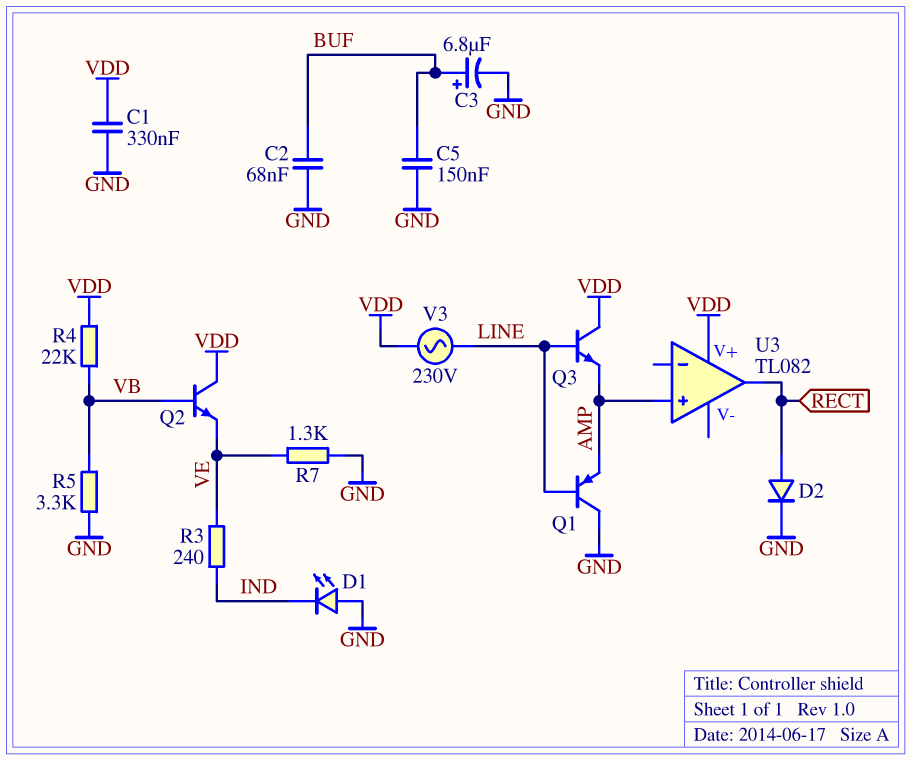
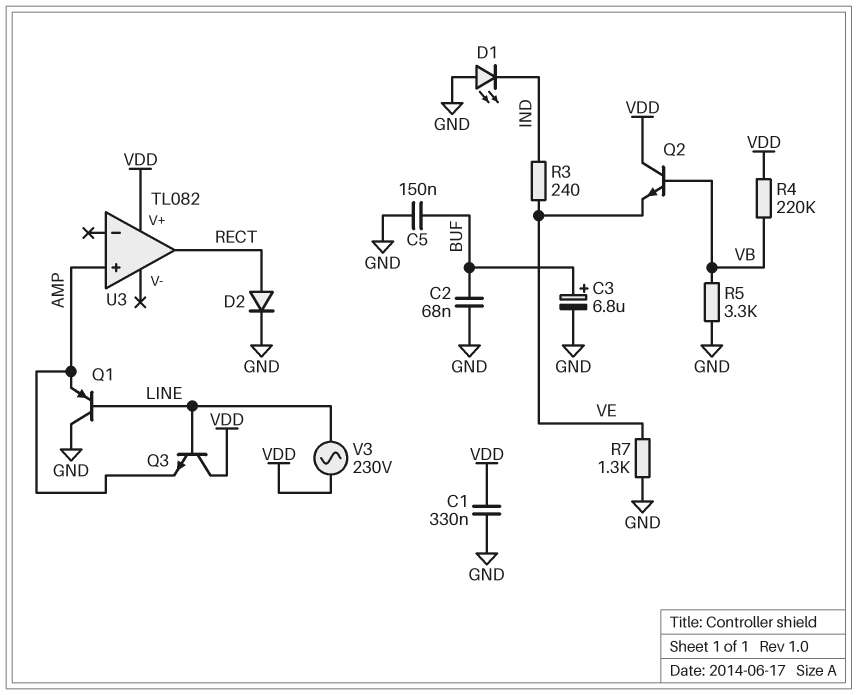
R4: 22k (VB, VDD) -> 220k (VB, VDD)

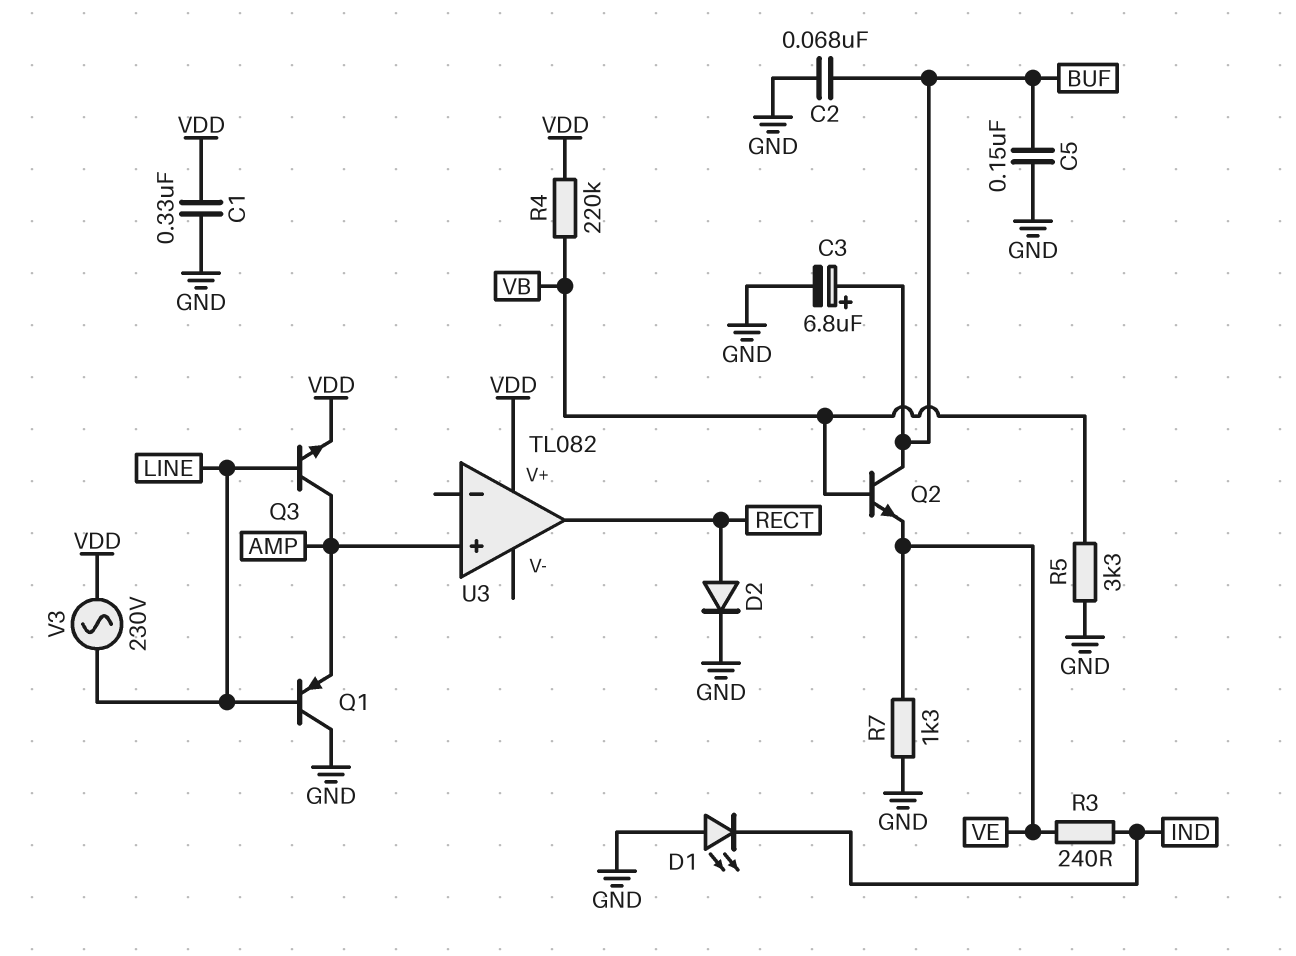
Q2: NPN (B VB, C VDD, E VE) -> NPN (B VB, C BUF, E VE)
Q3: NPN (B LINE, C VDD, E AMP) -> NPN (B LINE, C AMP, E VDD)

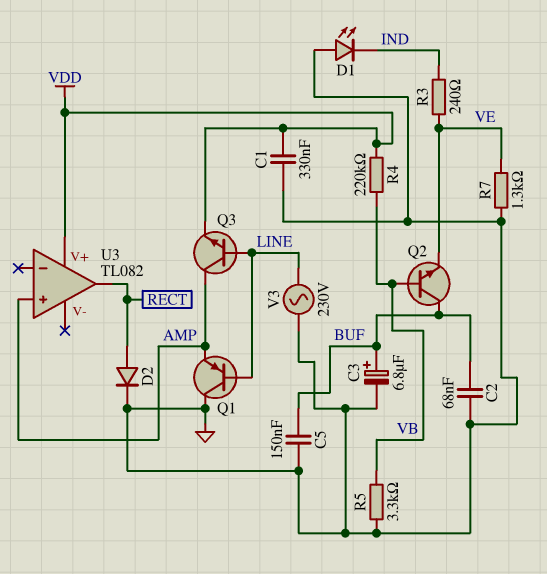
V3: AC 230V (LINE, VDD) -> AC 230V (GND, LINE)

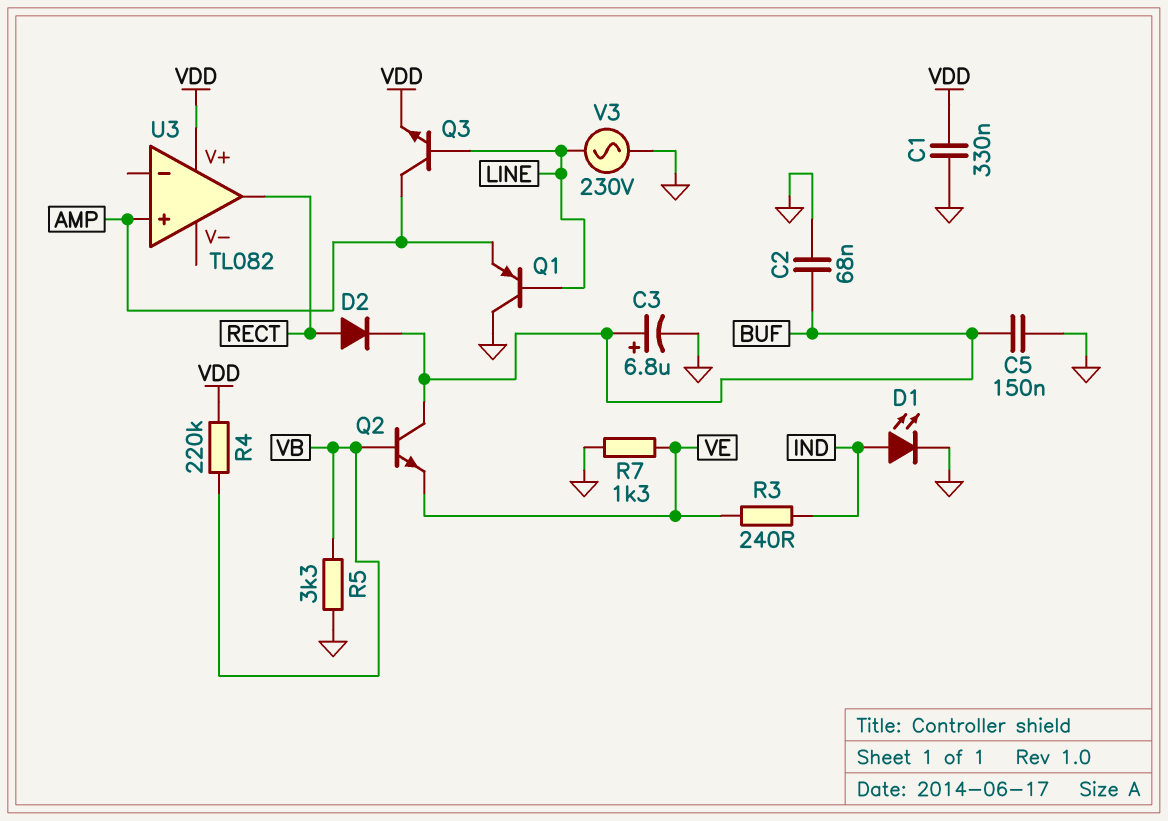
D1: LED (A GND, K IND) -> LED (A IND, K GND)
D2: diode (A RECT, K GND) -> diode (A RECT, K BUF)

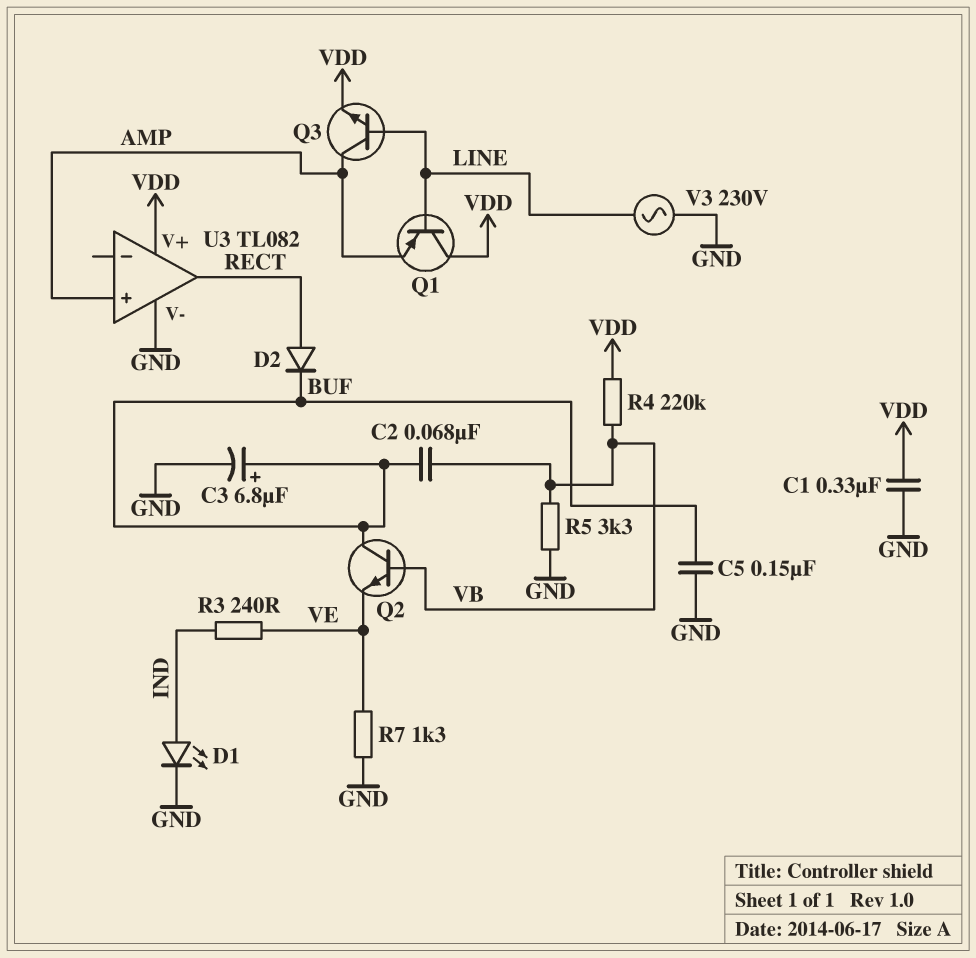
C2: 68nF (BUF, GND) -> 68nF (BUF, VB)
Q1: PNP (B LINE, C GND, E AMP) -> PNP (B LINE, C VDD, E AMP)
U3 pin V-: none -> GND

